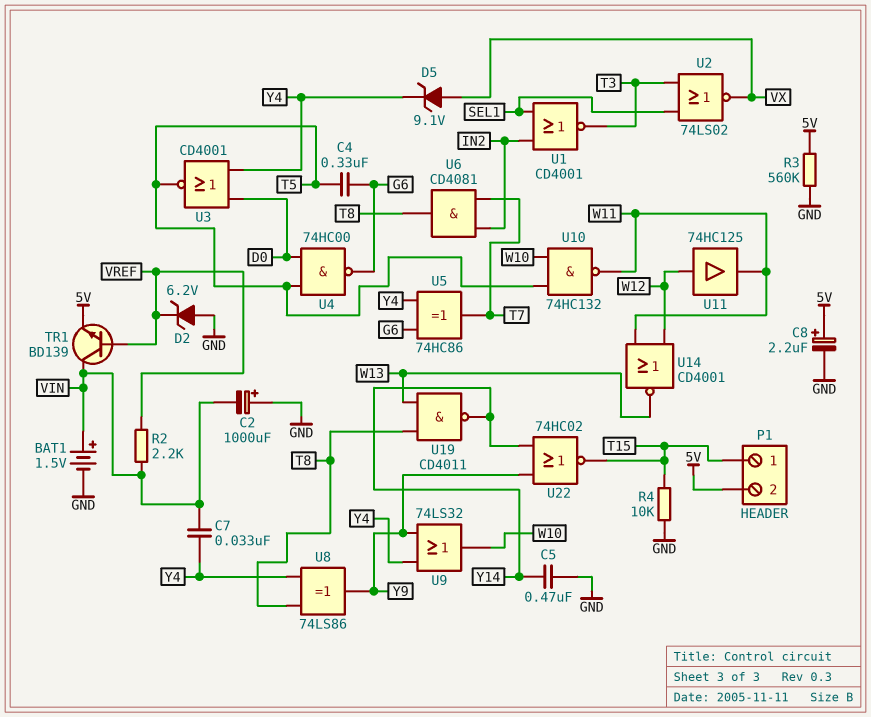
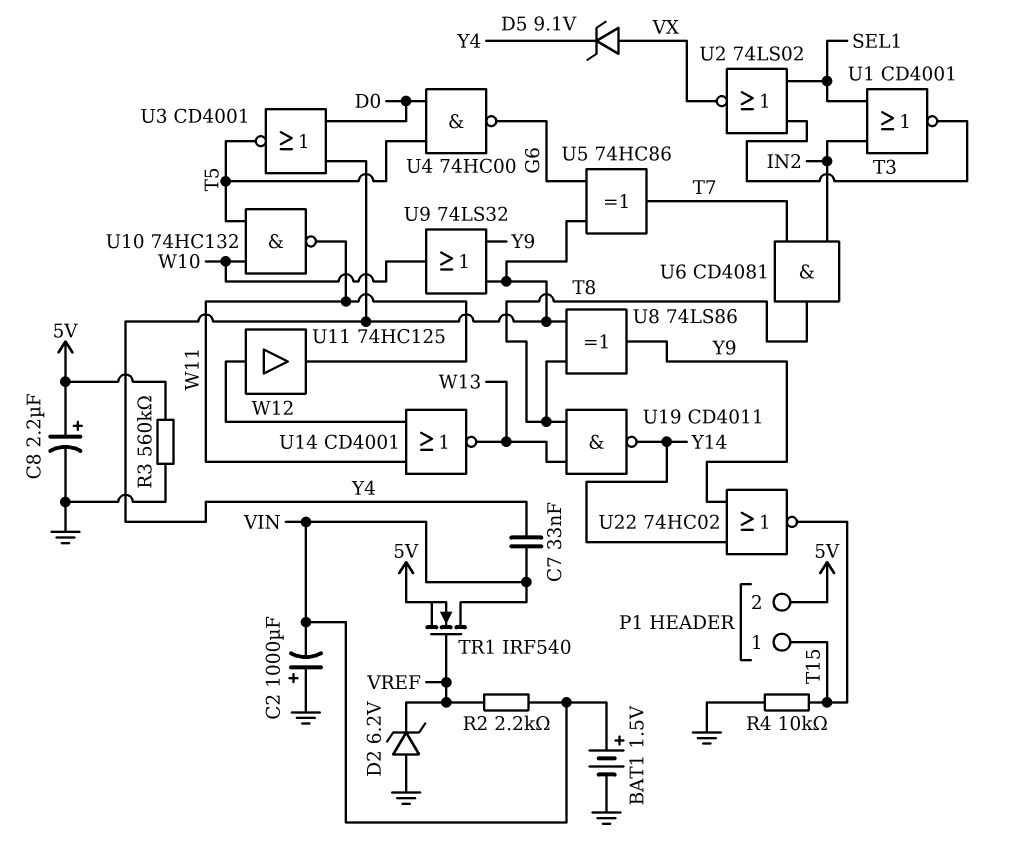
C4: 330nF (G6, T5) -> none
C5: 470nF (GND, Y14) -> none
TR1: NPN BD139 (B VREF, C VIN, E 5V) -> NMOS IRF540 (G VREF, D VIN, S 5V)

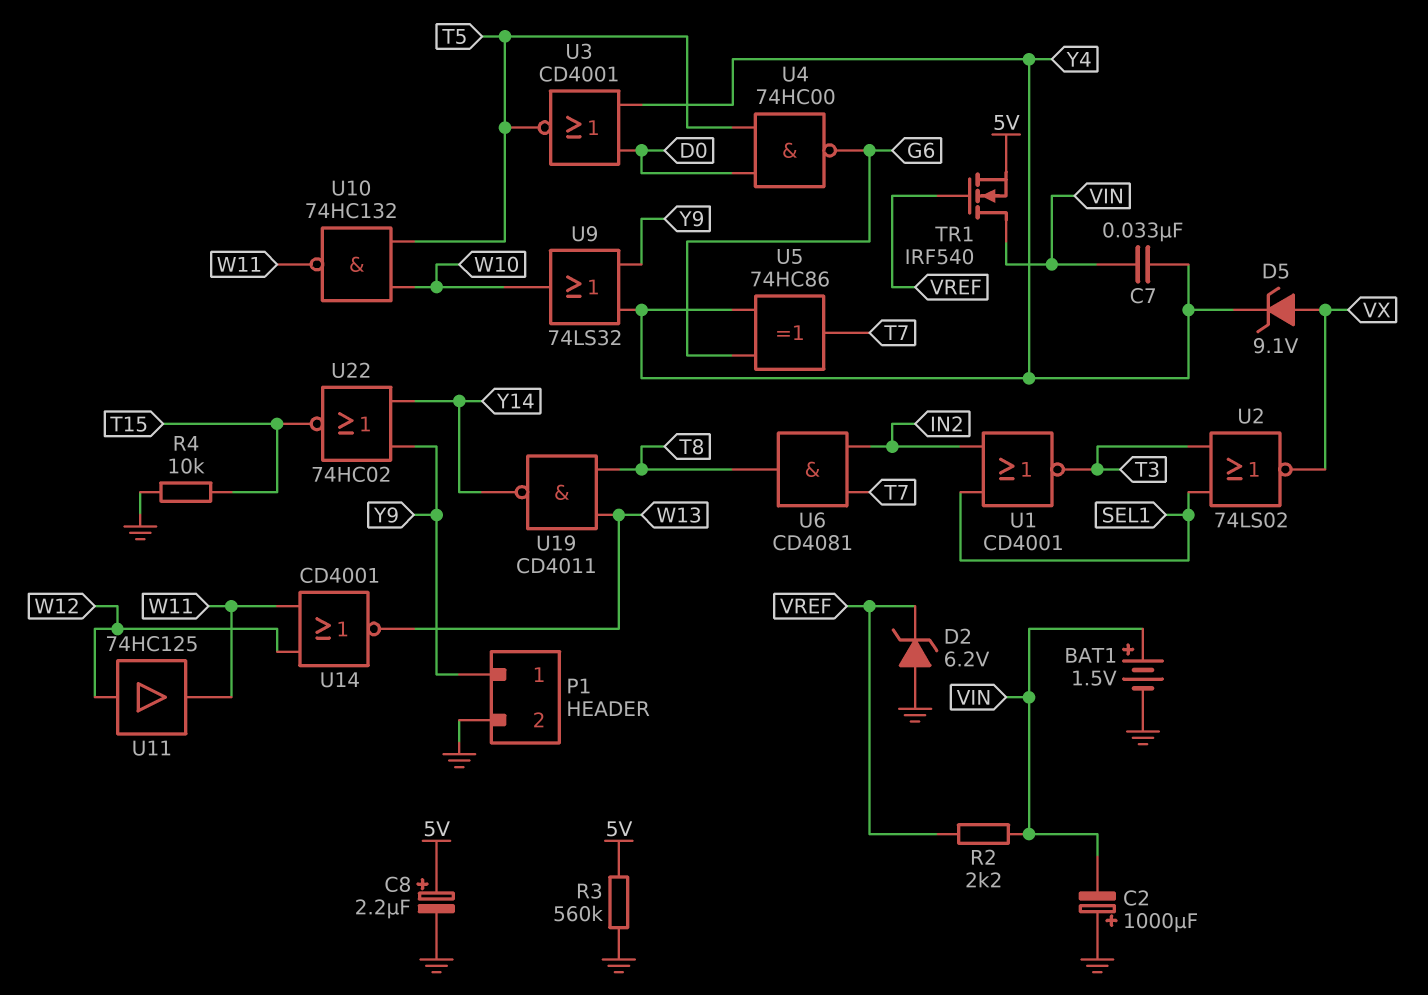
P1 pin 1: T15 -> Y9
P1 pin 2: 5V -> GND
U8: XOR 74LS86 (in T8, in Y4, out Y9) -> none

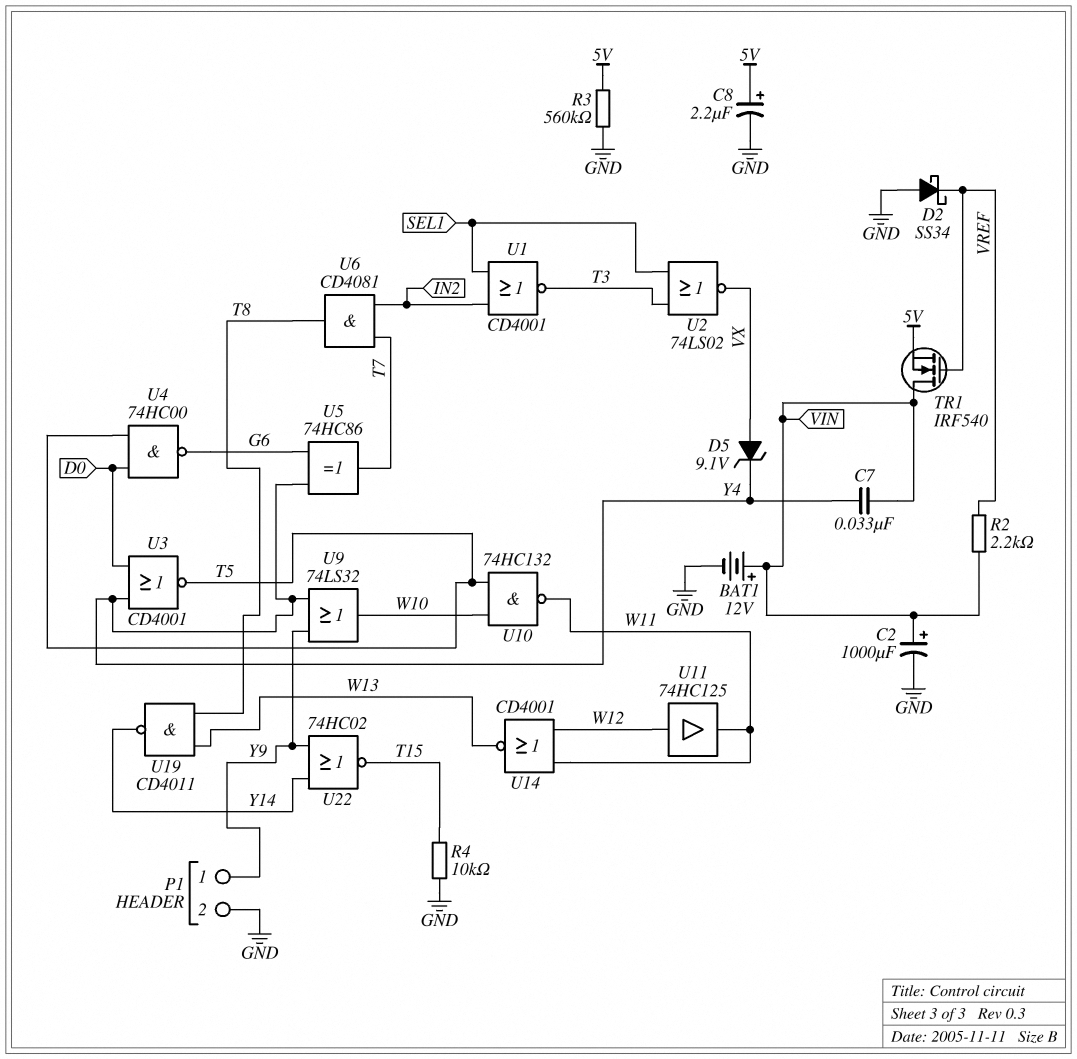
BAT1: 1.5V (plus VIN, minus GND) -> 12V (plus VIN, minus GND)
C2: 1000uF (plus GND, minus VIN) -> 1000uF (plus VIN, minus GND)
D2: zener 6.2V (A GND, K VREF) -> schottky SS34 (A GND, K VREF)

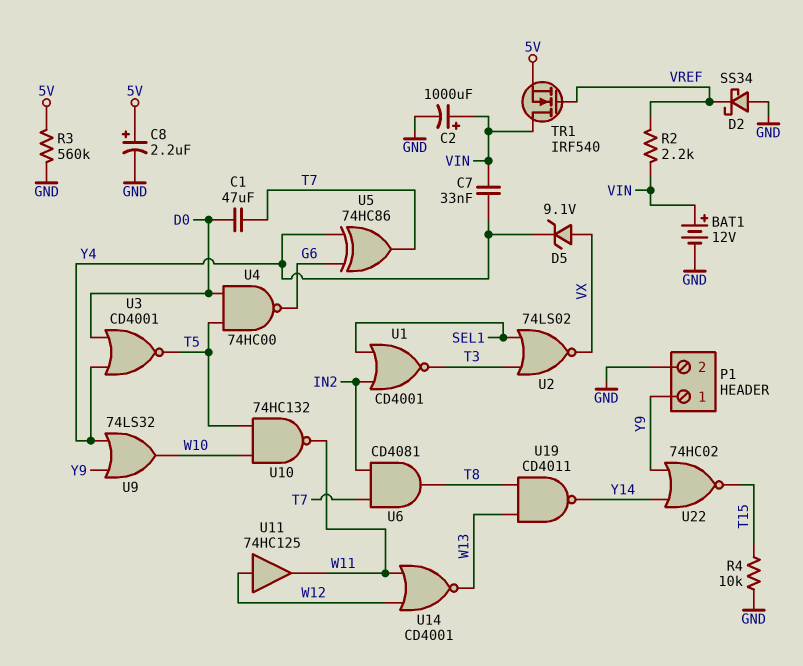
C1: none -> 47uF (D0, T7)

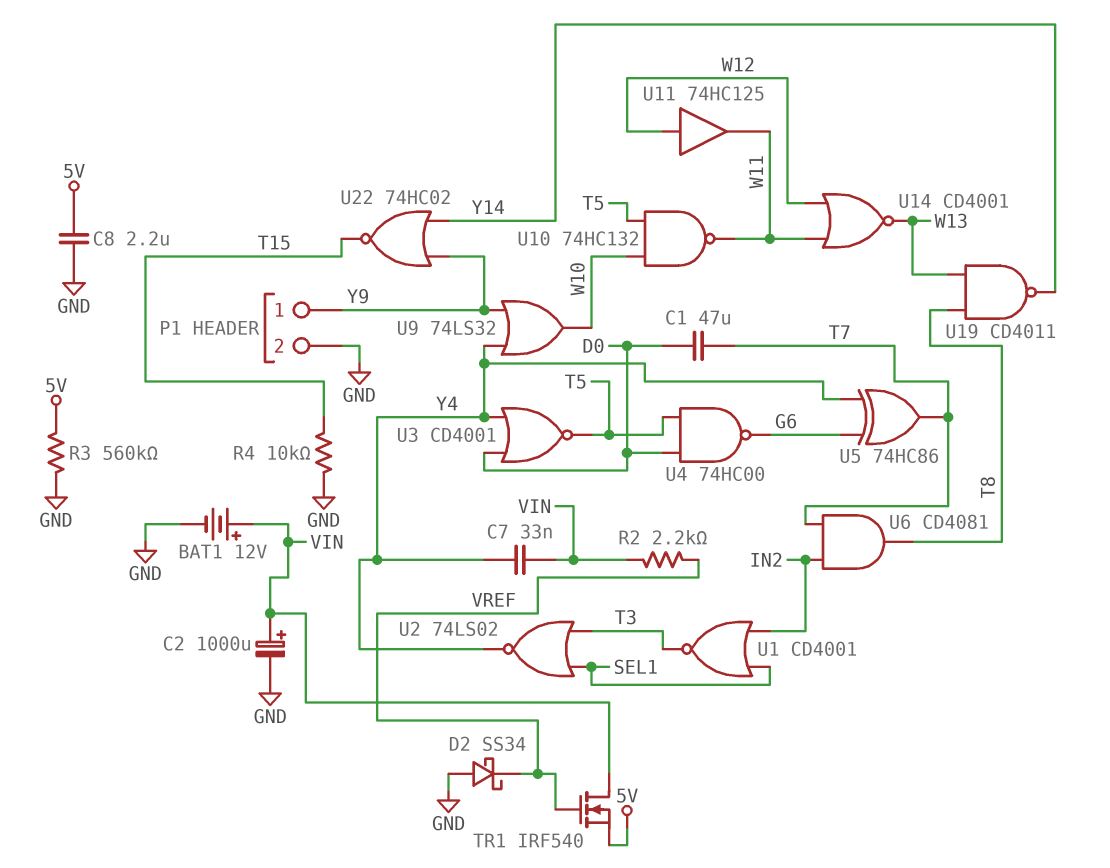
C8: 2.2uF (plus 5V, minus GND) -> 2.2uF (5V, GND)
D5: zener 9.1V (A VX, K Y4) -> none
U2: NOR 74LS02 (in SEL1, in T3, out VX) -> NOR 74LS02 (in SEL1, in T3, out Y4)

